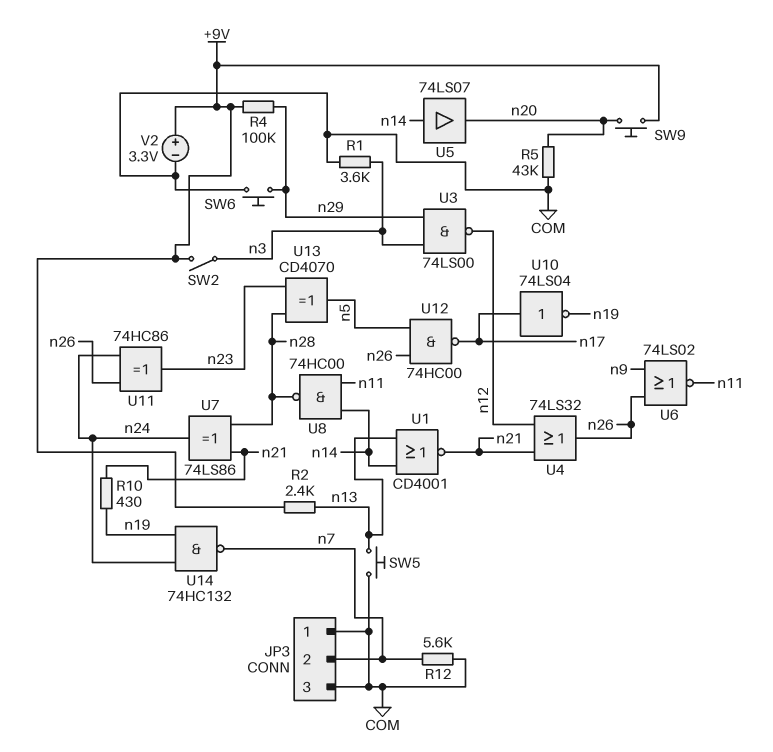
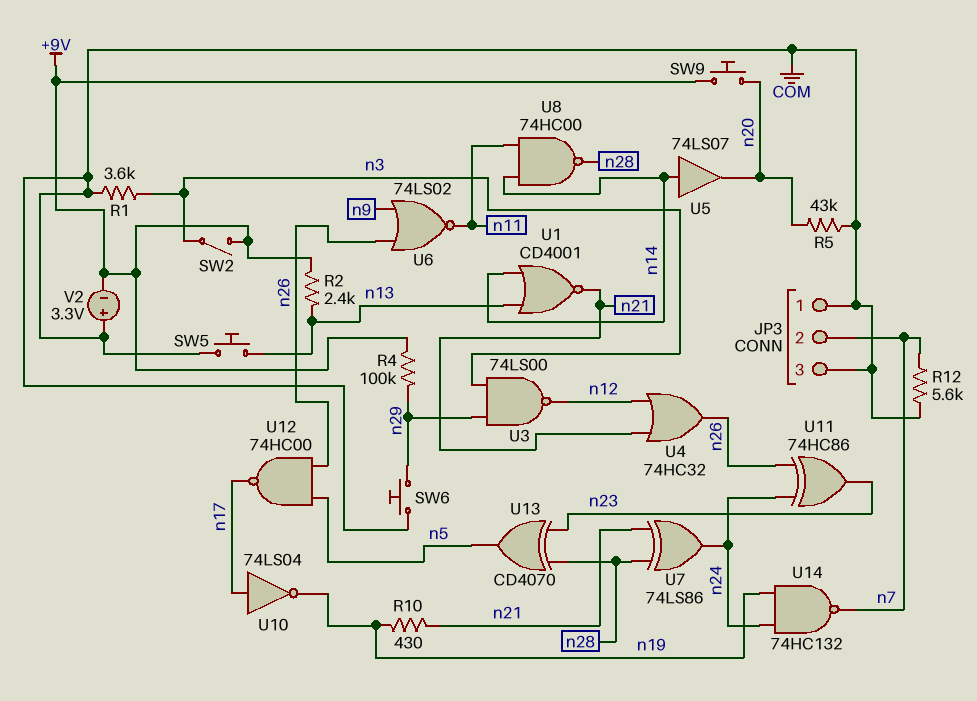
U4: OR 74LS32 (in n12, in n21, out n26) -> OR 74HC32 (in n12, in n21, out n26)
V2: 3.3V (plus +9V, minus COM) -> 3.3V (plus COM, minus +9V)

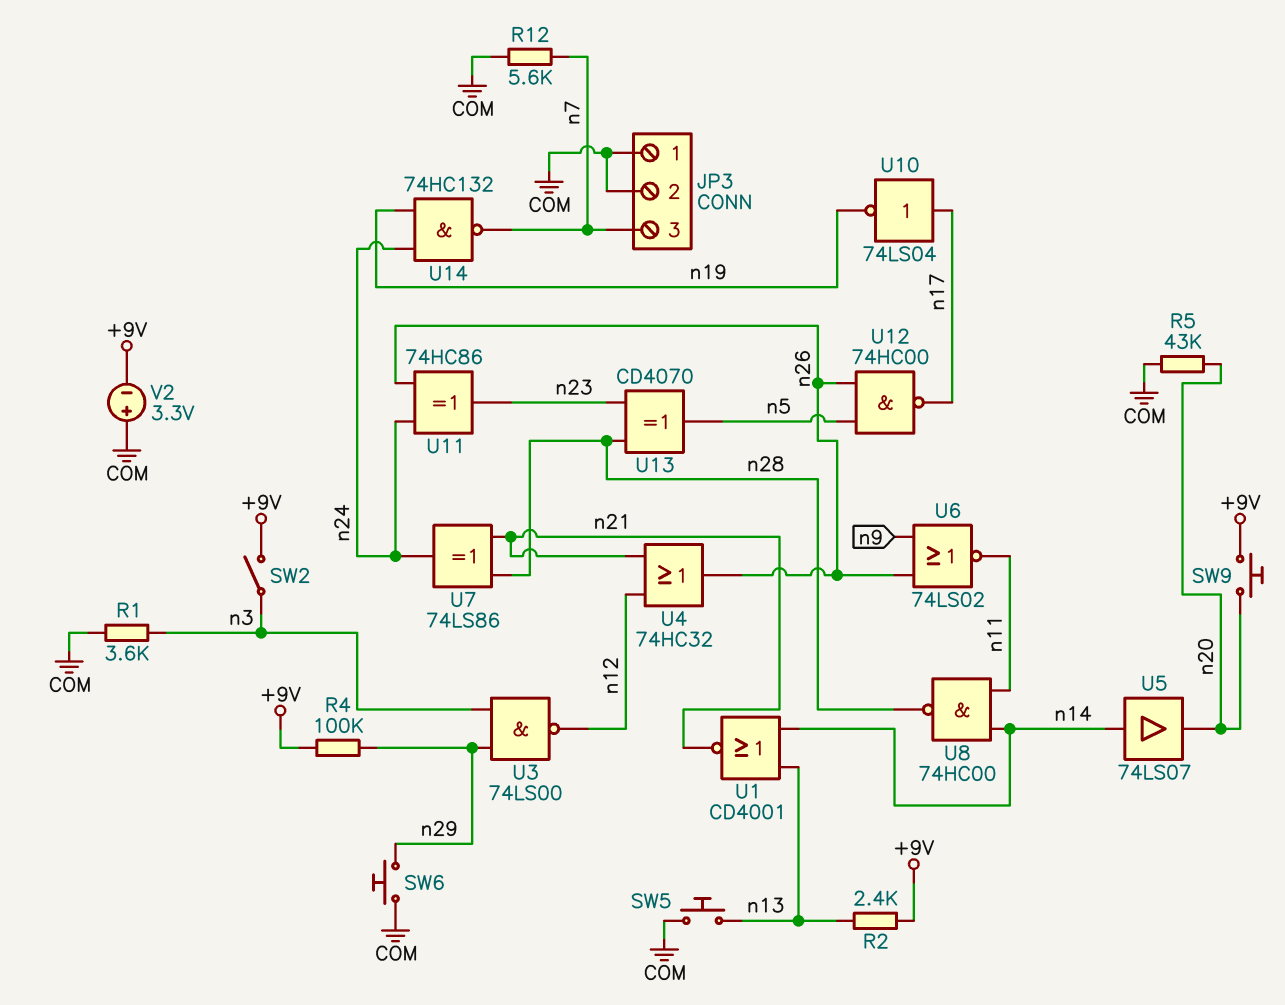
JP3 pin 2: n7 -> COM
JP3 pin 3: COM -> n7
R10: 430 (n19, n21) -> none

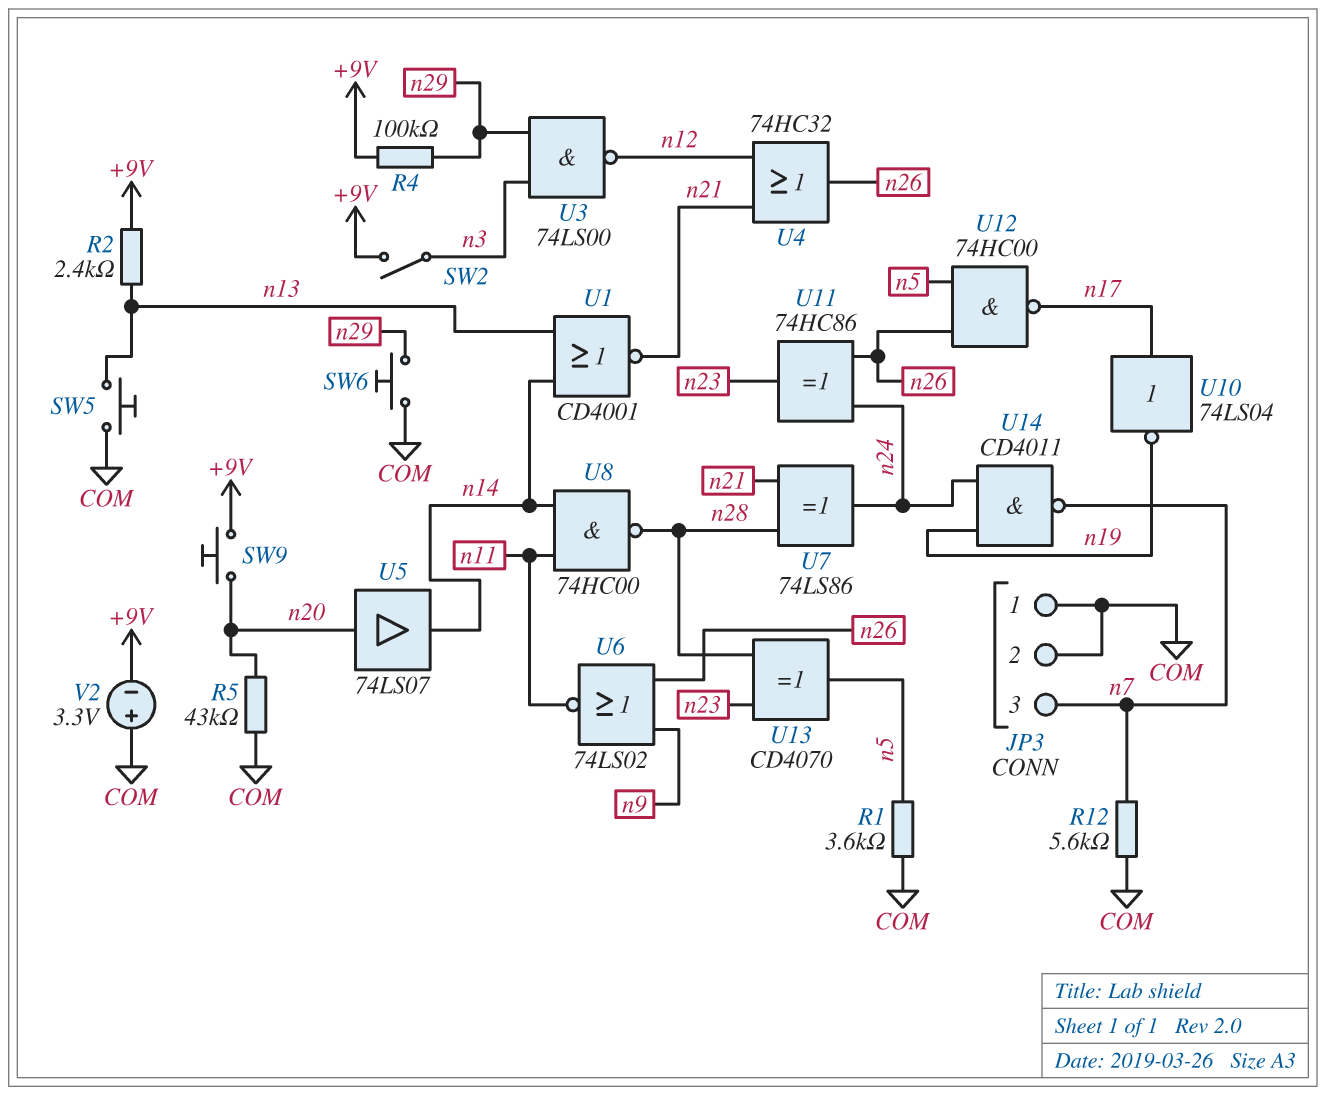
R1: 3.6k (COM, n3) -> 3.6k (COM, n5)
U5: buffer 74LS07 (in n14, out n20) -> buffer 74LS07 (in n20, out n14)
U14: NAND 74HC132 (in n19, in n24, out n7) -> NAND CD4011 (in n19, in n24, out n7)

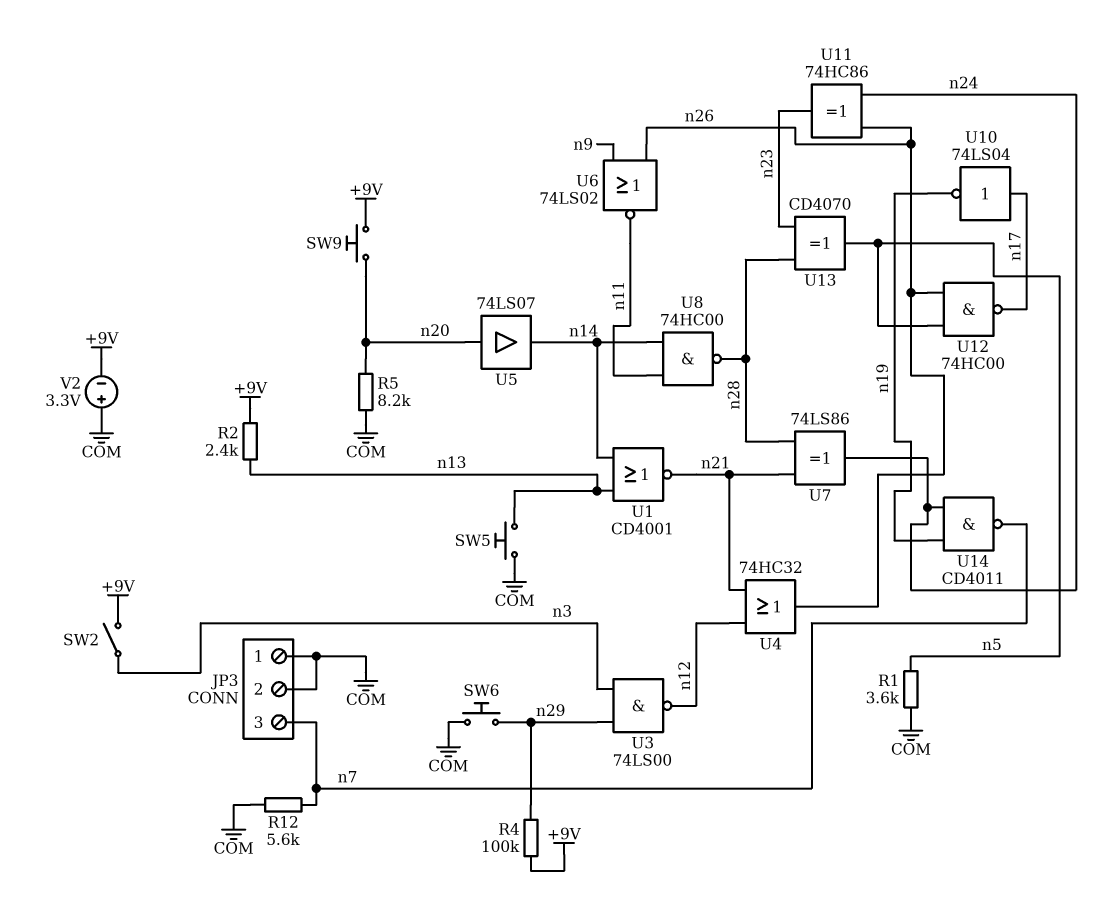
R5: 43k (COM, n20) -> 8.2k (COM, n20)

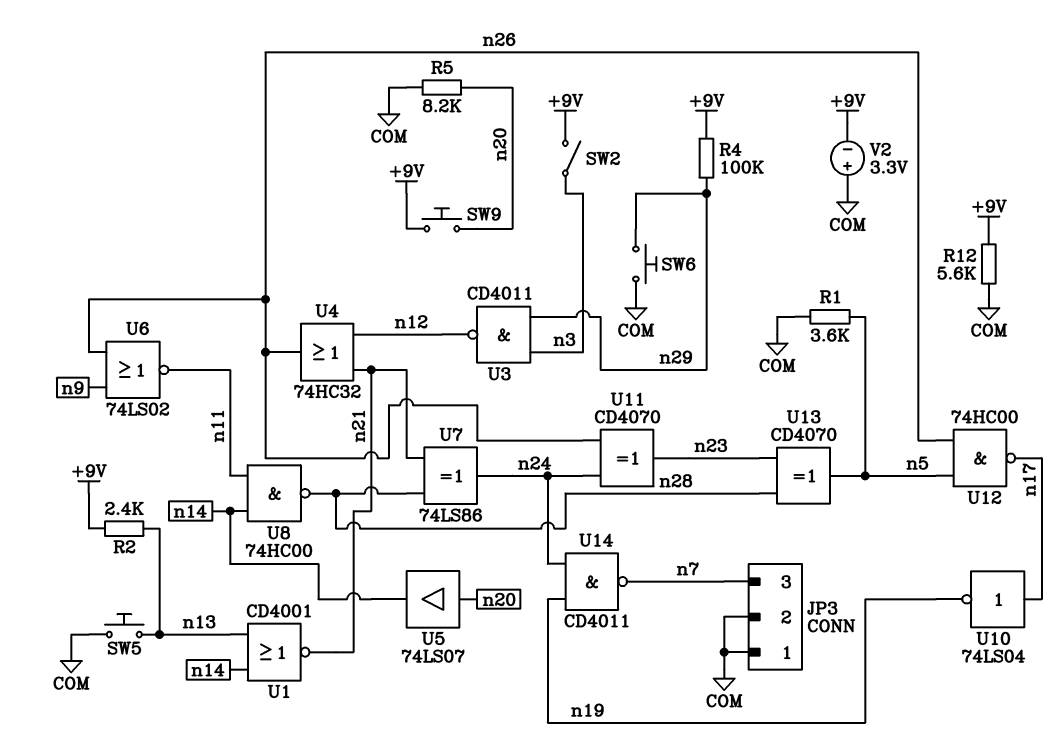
R12: 5.6k (COM, n7) -> 5.6k (+9V, COM)
U3: NAND 74LS00 (in n3, in n29, out n12) -> NAND CD4011 (in n3, in n29, out n12)
U11: XOR 74HC86 (in n24, in n26, out n23) -> XOR CD4070 (in n24, in n26, out n23)

